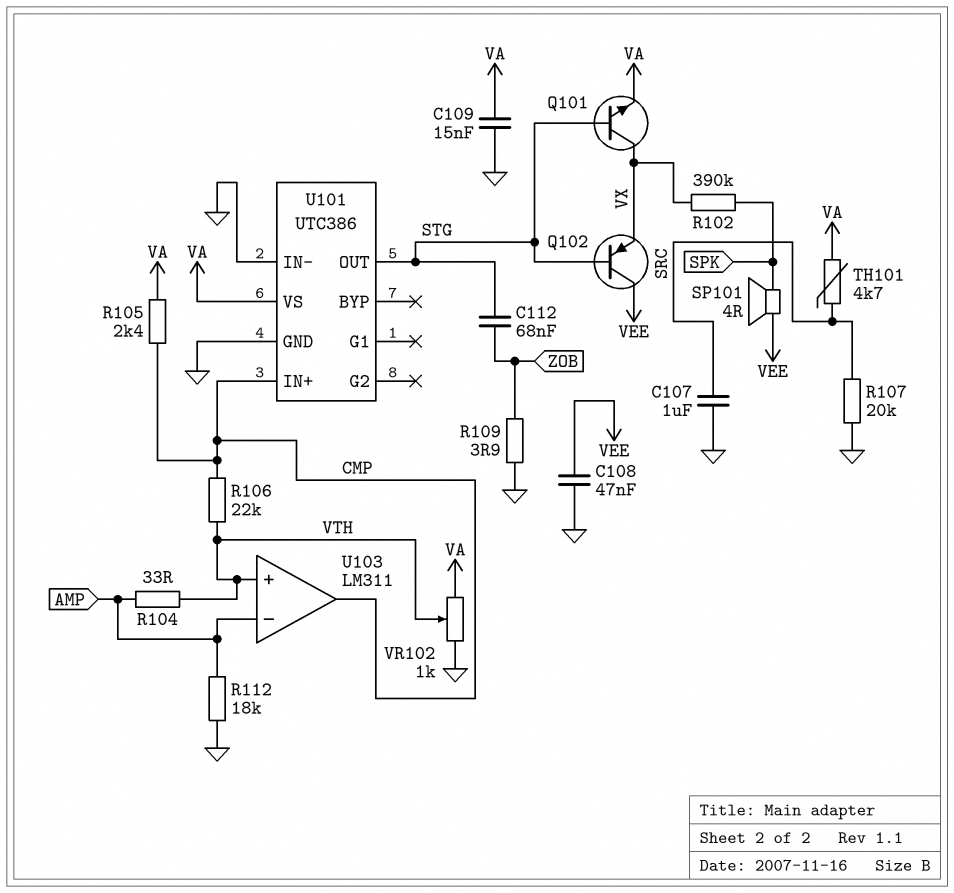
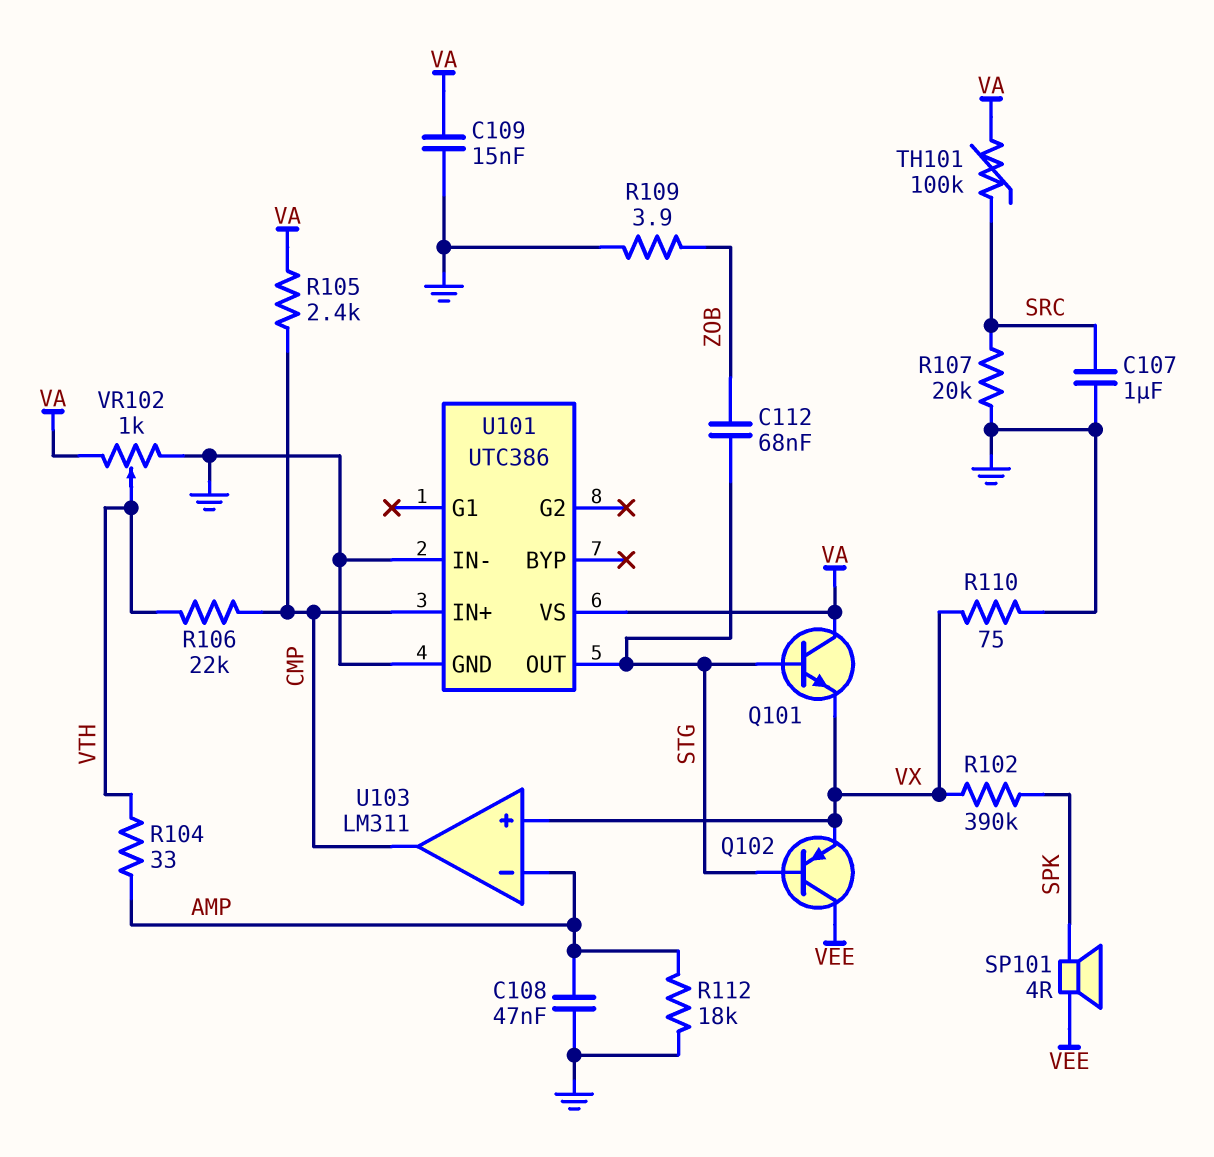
C108: 47nF (GND, VEE) -> 47nF (AMP, GND)
Q101: NPN (B STG, C VX, E VA) -> NPN (B STG, C VA, E VX)
R110: none -> 75 (GND, VX)
TH101: 4.7k (SRC, VA) -> 100k (SRC, VA)
U103 pin in+: VTH -> VX

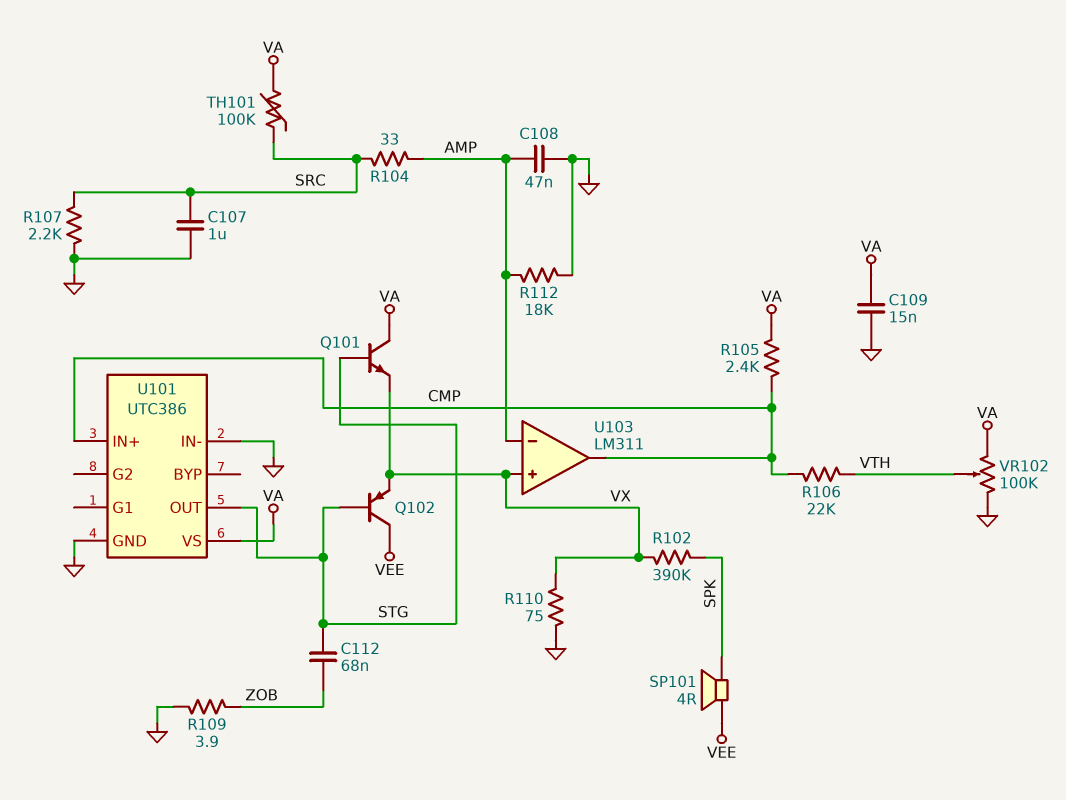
R104: 33 (AMP, VTH) -> 33 (AMP, SRC)
R107: 20k (GND, SRC) -> 2.2k (GND, SRC)
VR102: 1k (GND, VA, wiper VTH) -> 100k (GND, VA, wiper VTH)

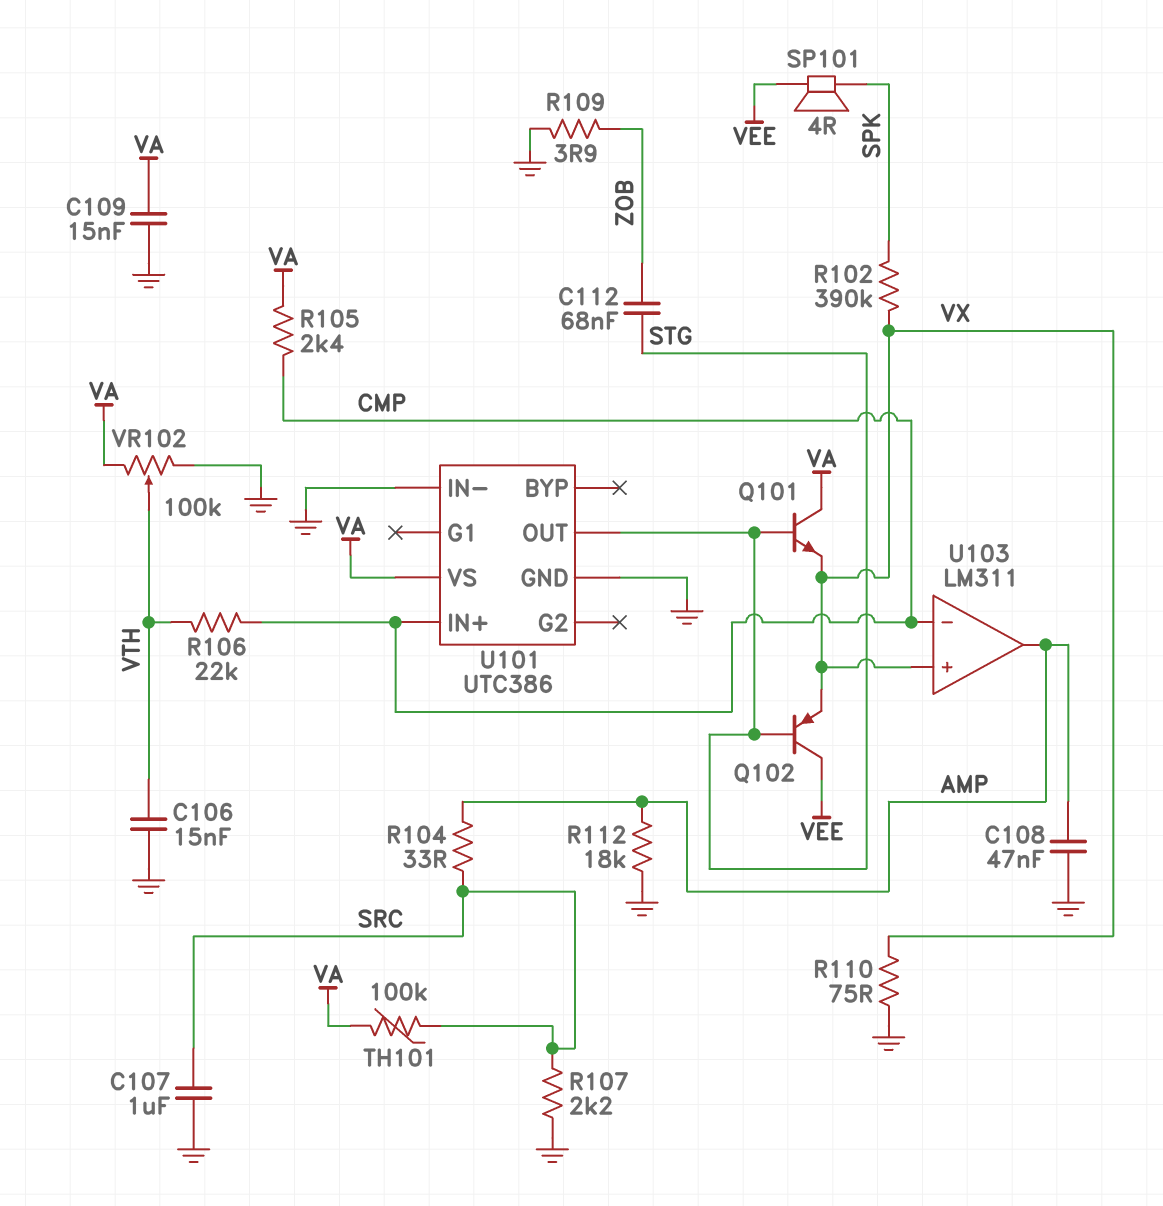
C106: none -> 15nF (GND, VTH)
U103 pin in-: AMP -> CMP
U103 pin out: CMP -> AMP

